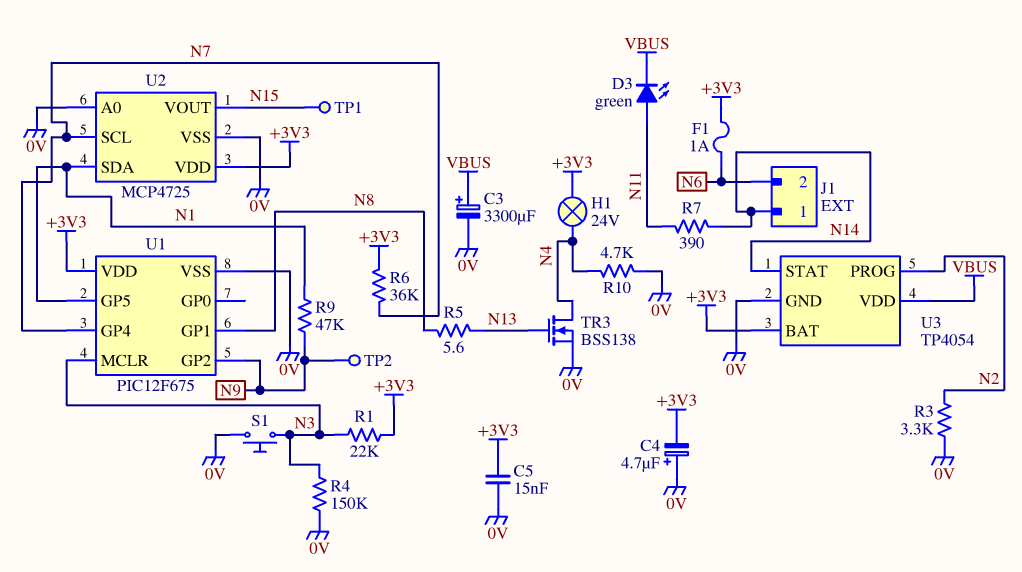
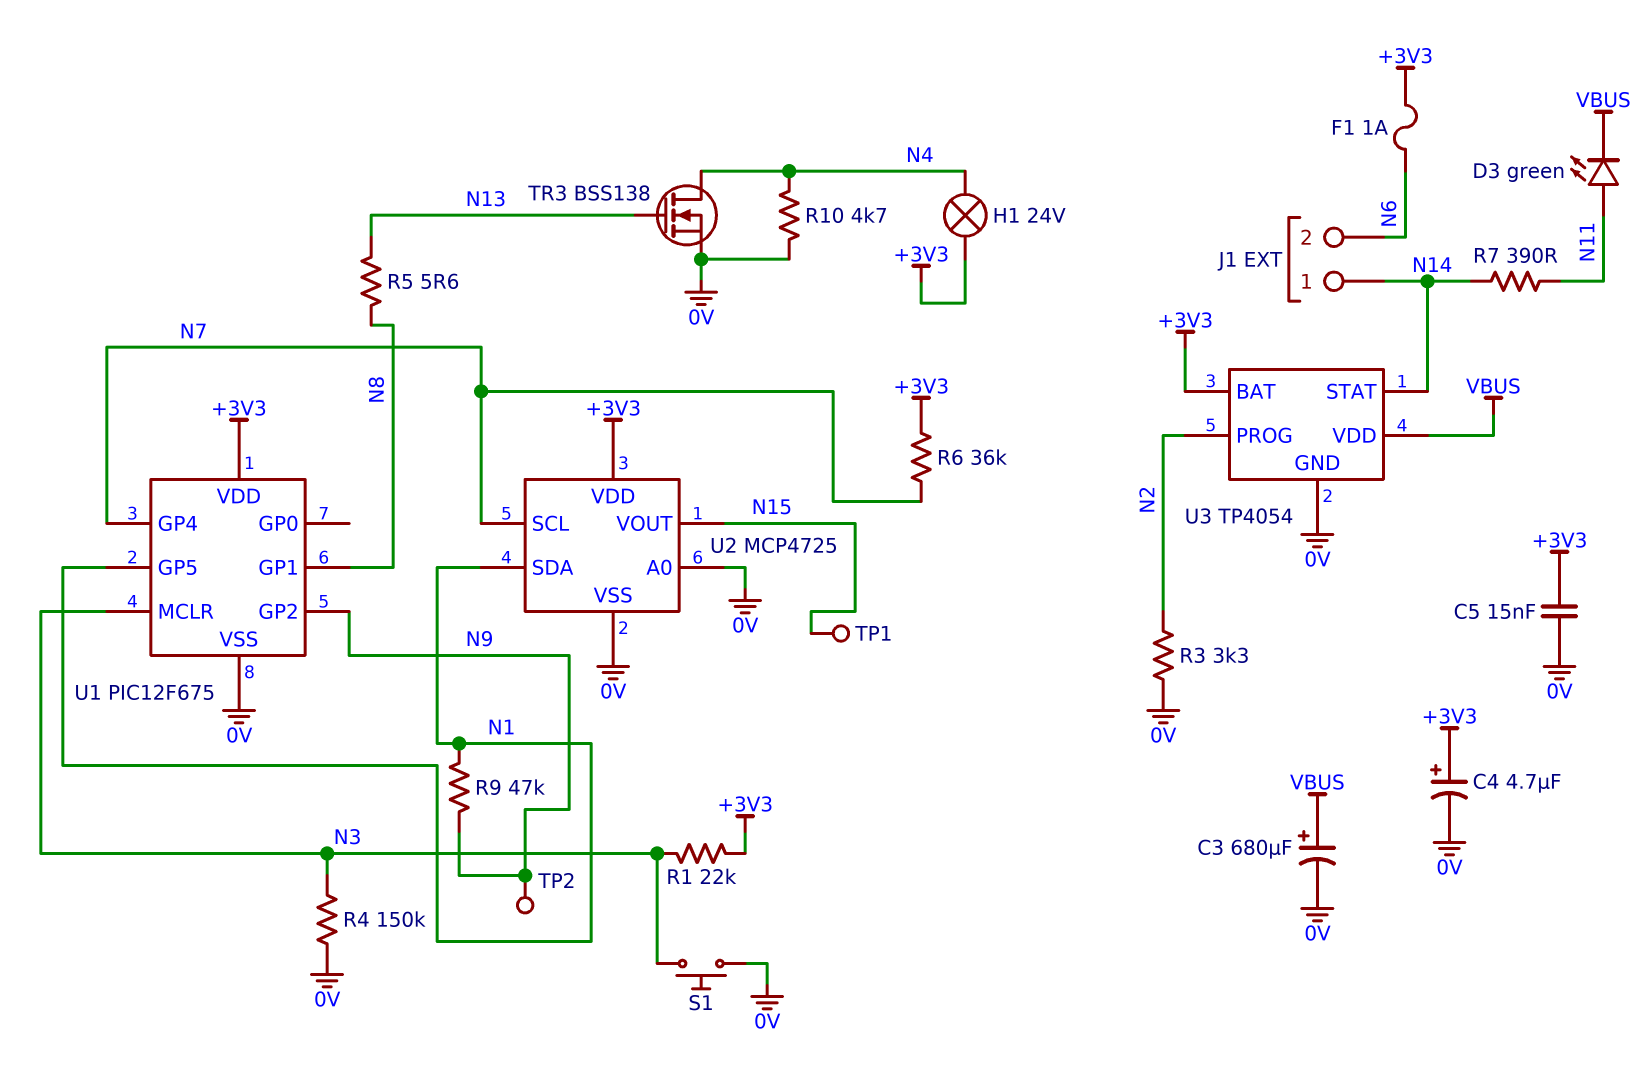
C3: 3300uF (plus VBUS, minus 0V) -> 680uF (plus VBUS, minus 0V)
C4: 4.7uF (plus 0V, minus +3V3) -> 4.7uF (plus +3V3, minus 0V)

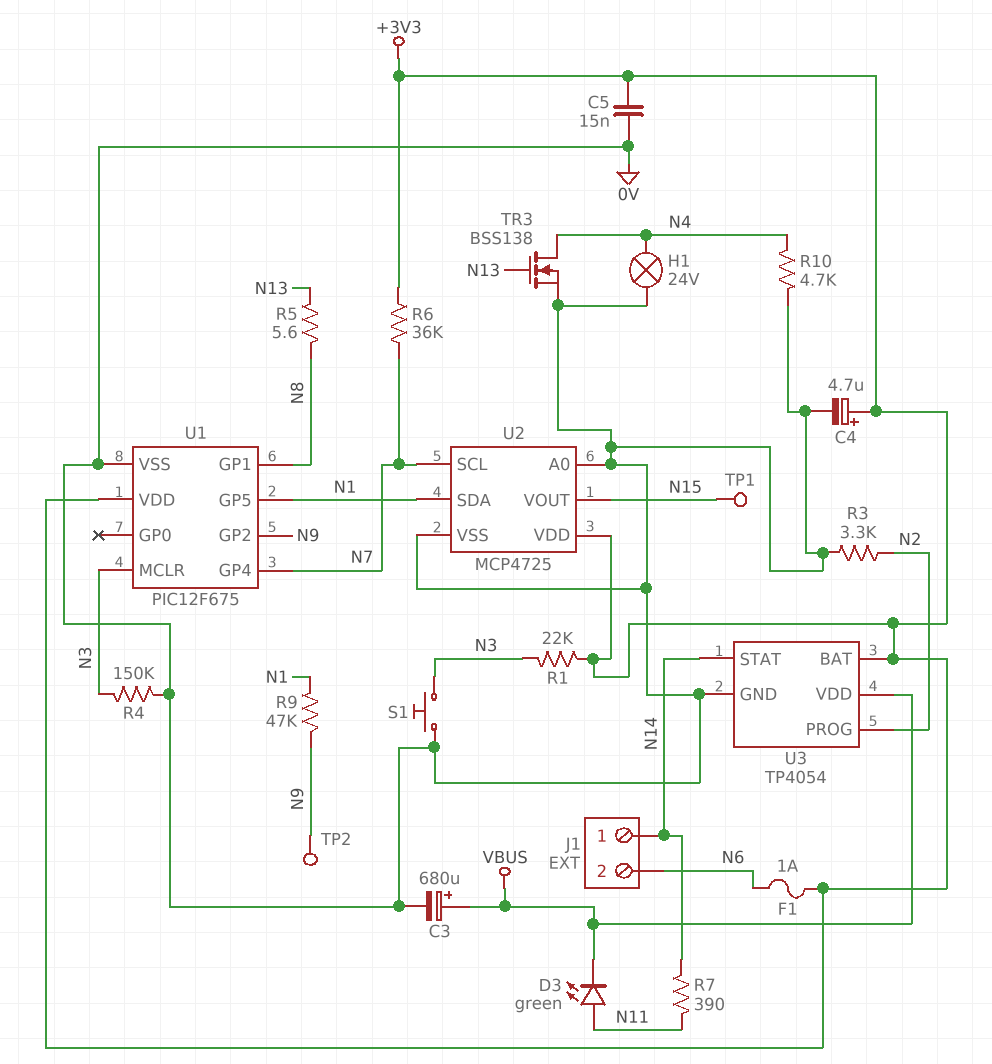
H1: lamp 24V (+3V3, N4) -> lamp 24V (0V, N4)

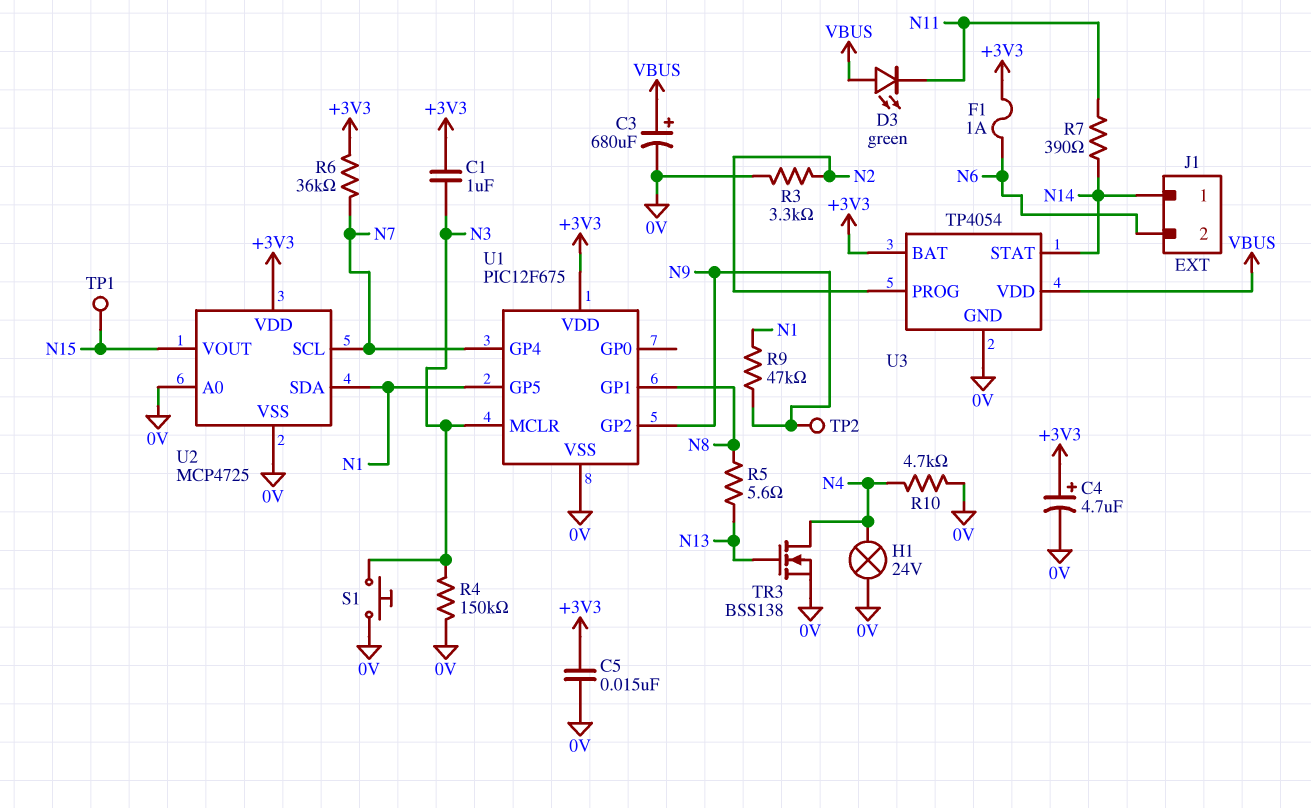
C1: none -> 1uF (+3V3, N3)
D3: LED green (A N11, K VBUS) -> LED green (A VBUS, K N11)
R1: 22k (+3V3, N3) -> none

